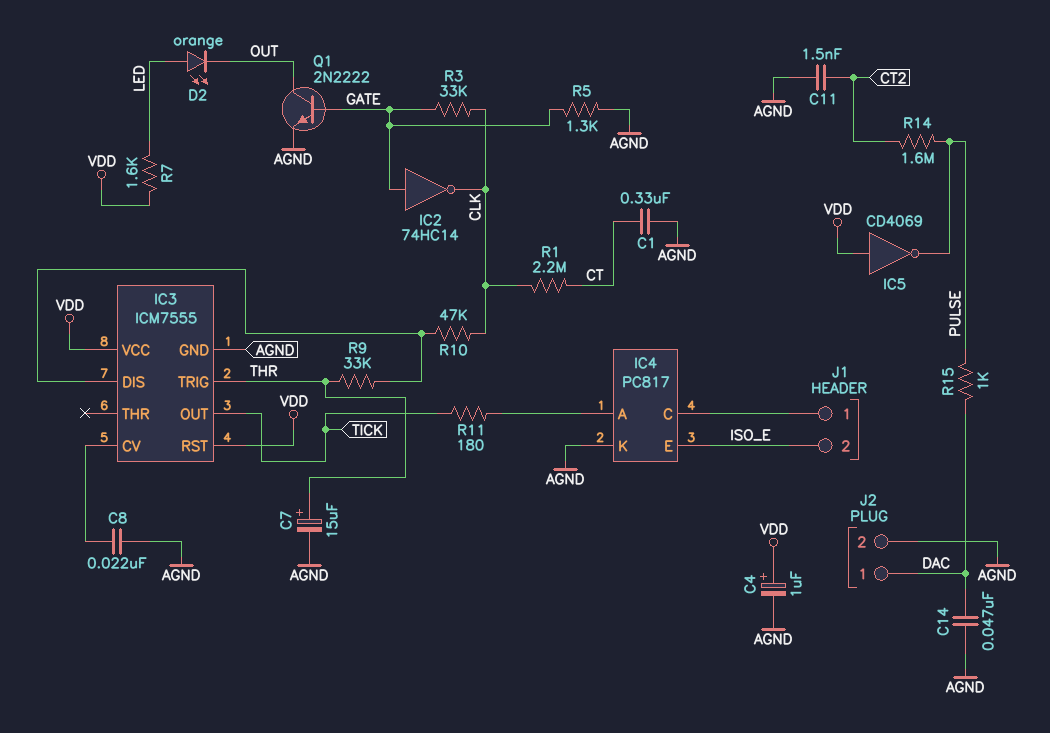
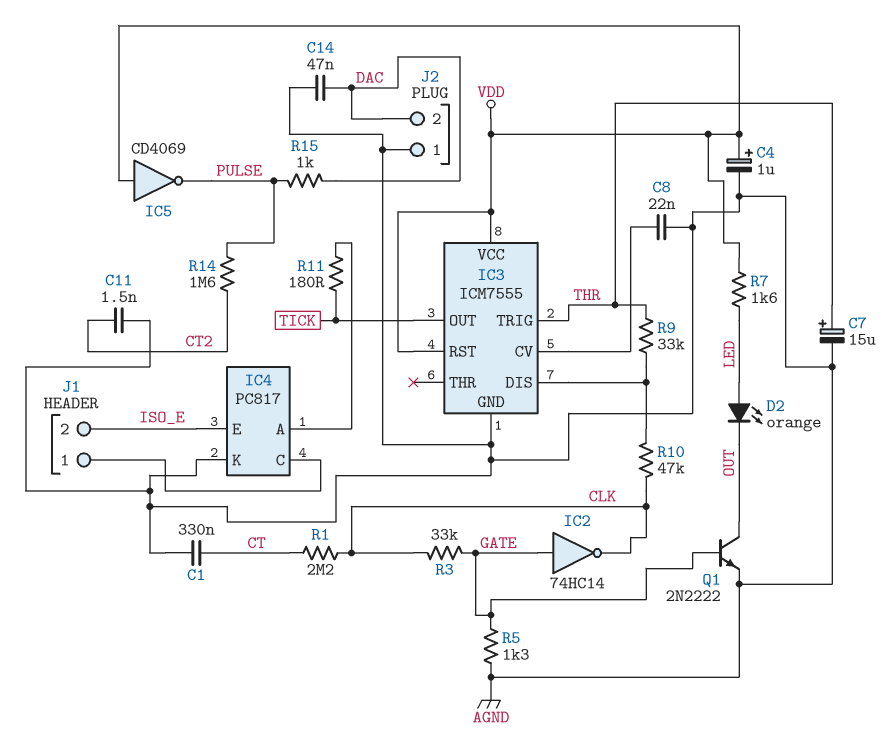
J2 pin 1: DAC -> AGND
J2 pin 2: AGND -> DAC

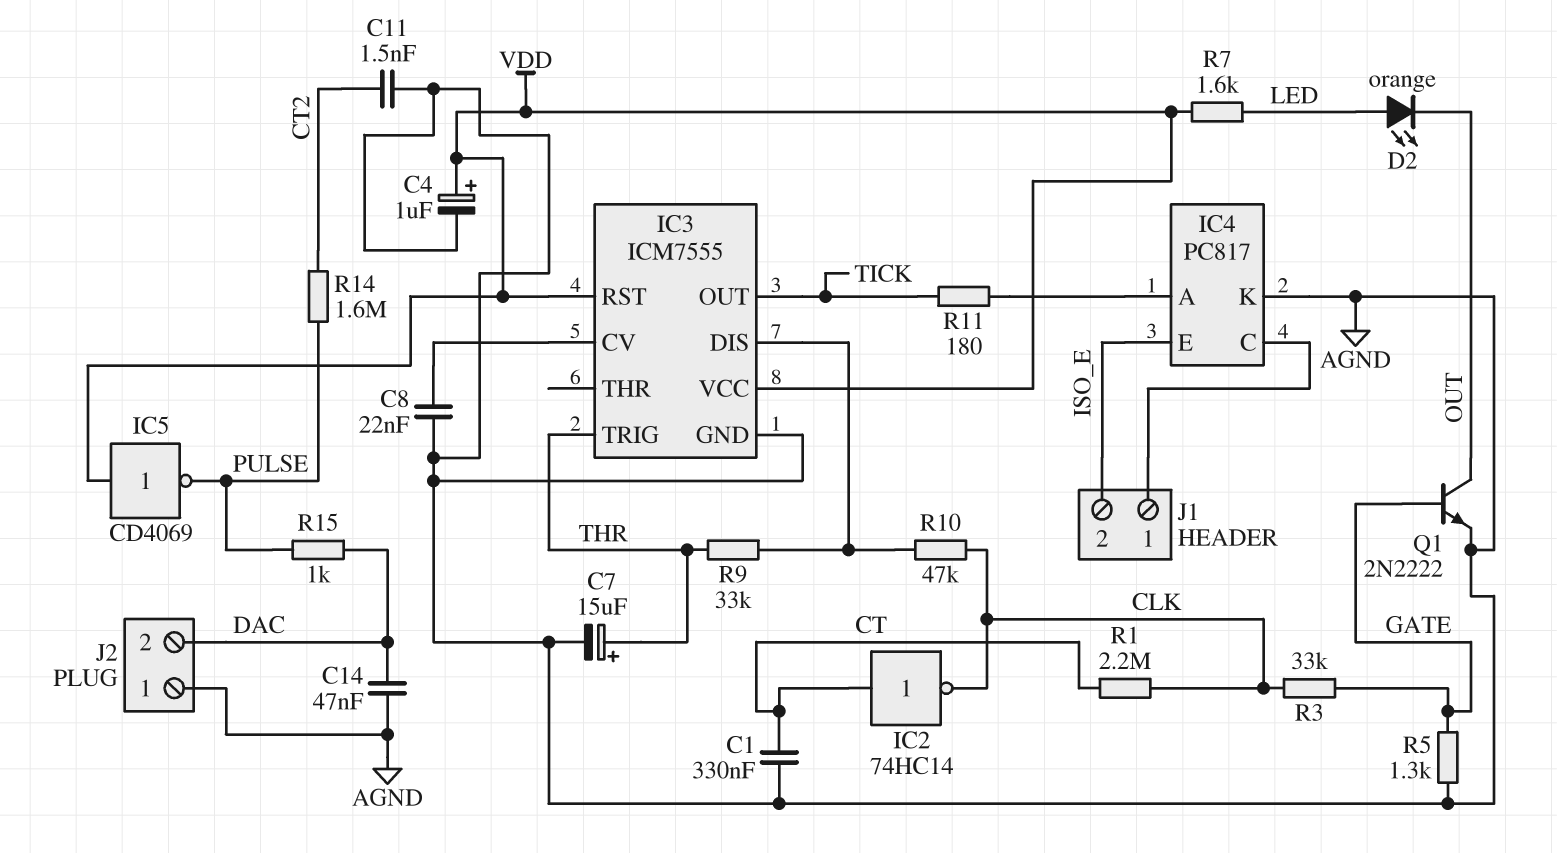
IC2: NOT 74HC14 (in GATE, out CLK) -> NOT 74HC14 (in CT, out CLK)

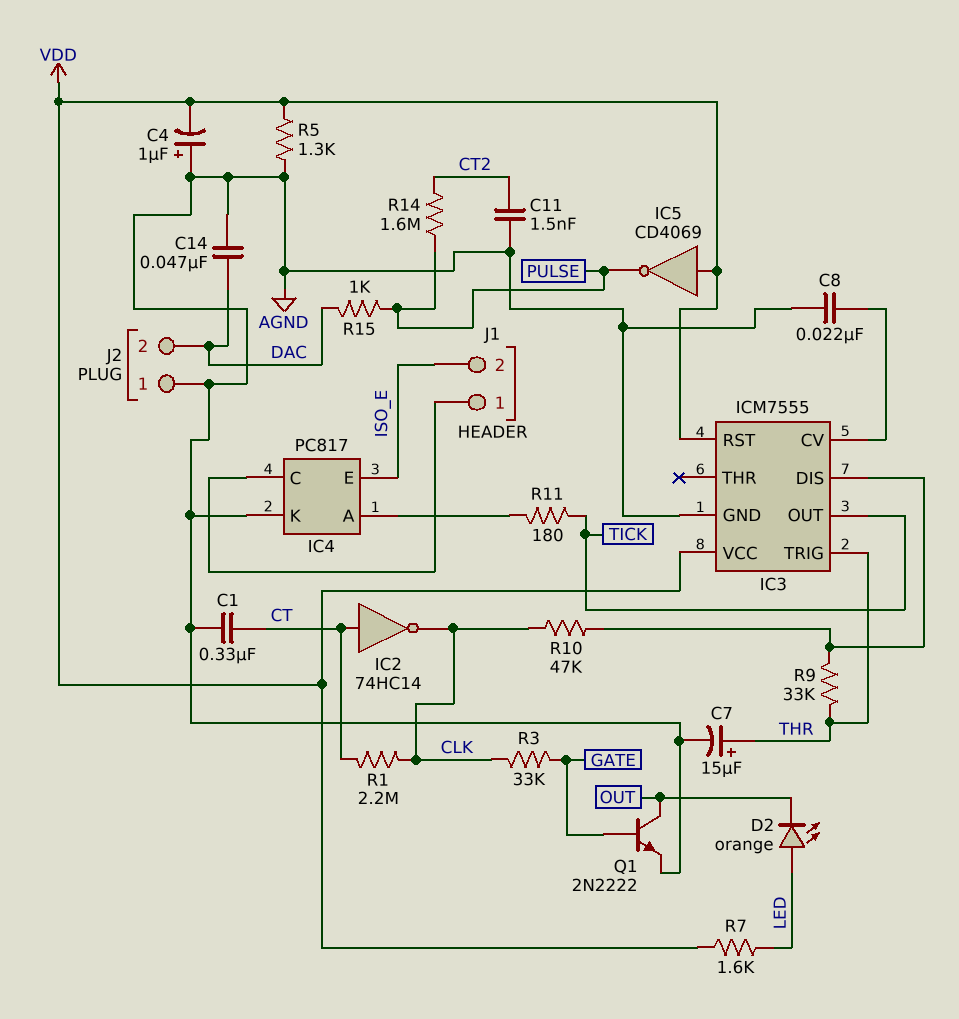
C4: 1uF (plus VDD, minus AGND) -> 1uF (plus AGND, minus VDD)
R5: 1.3k (AGND, GATE) -> 1.3k (AGND, VDD)

